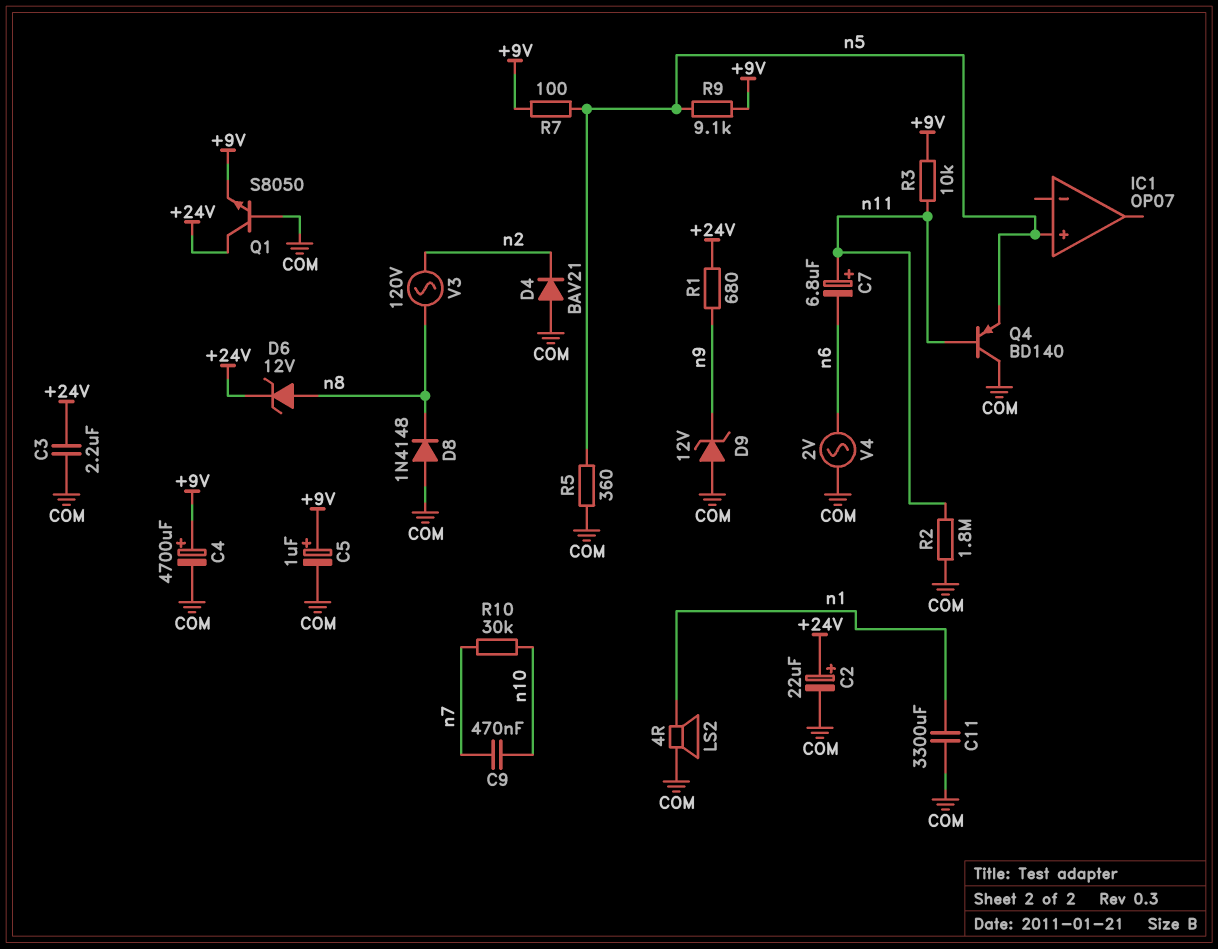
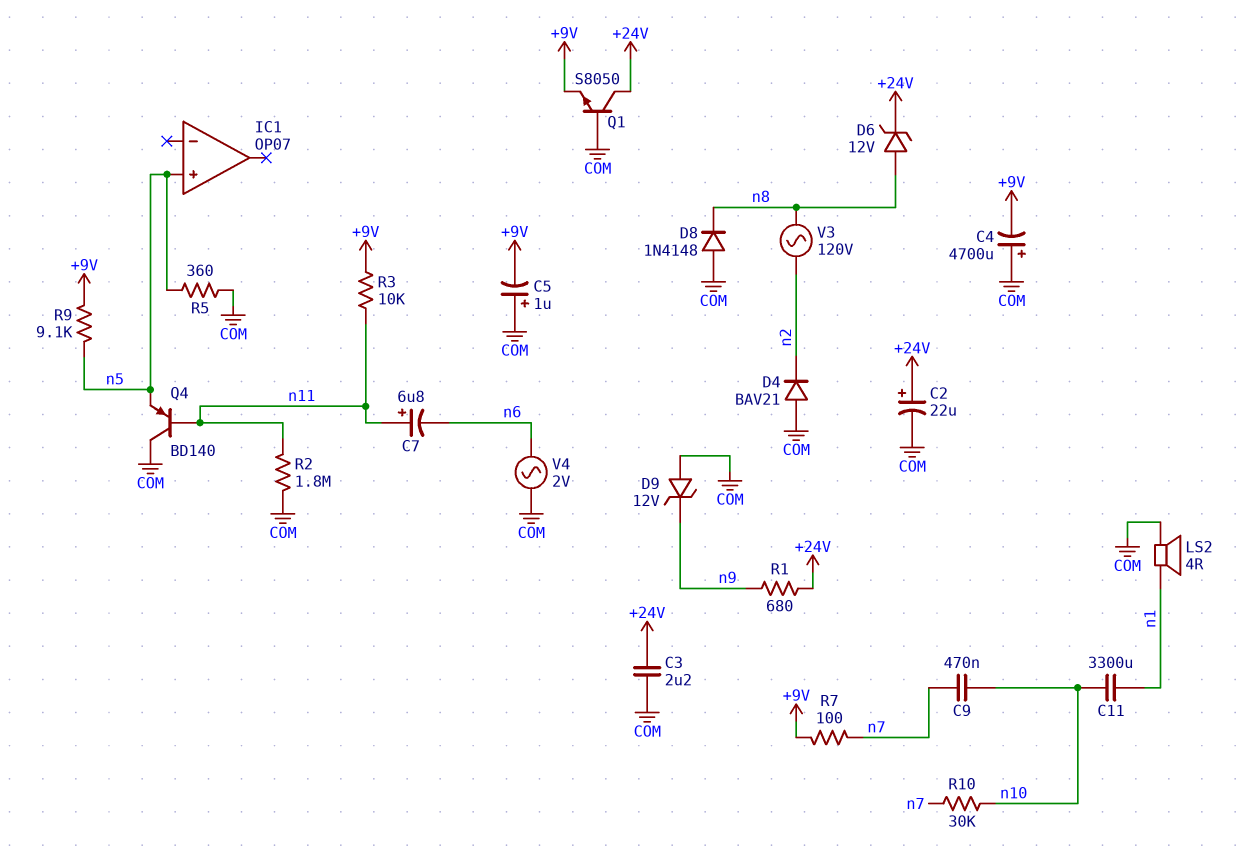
C4: 4700uF (plus +9V, minus COM) -> 4700uF (plus COM, minus +9V)
C5: 1uF (plus +9V, minus COM) -> 1uF (plus COM, minus +9V)
C11: 3300uF (COM, n1) -> 3300uF (n1, n10)
R7: 100 (+9V, n5) -> 100 (+9V, n7)

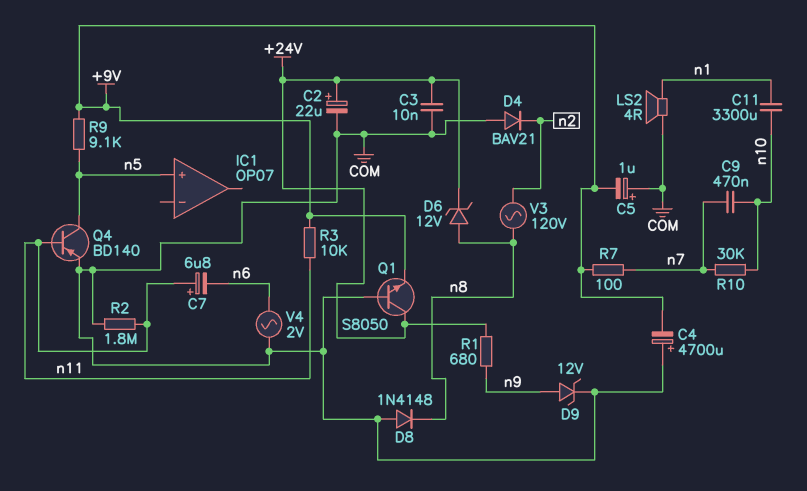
C3: 2.2uF (+24V, COM) -> 10nF (+24V, COM)
D9: zener 12V (A COM, K n9) -> zener 12V (A n9, K COM)
Q4: PNP BD140 (B n11, C COM, E n5) -> PNP BD140 (B n11, C n5, E COM)
R5: 360 (COM, n5) -> none

